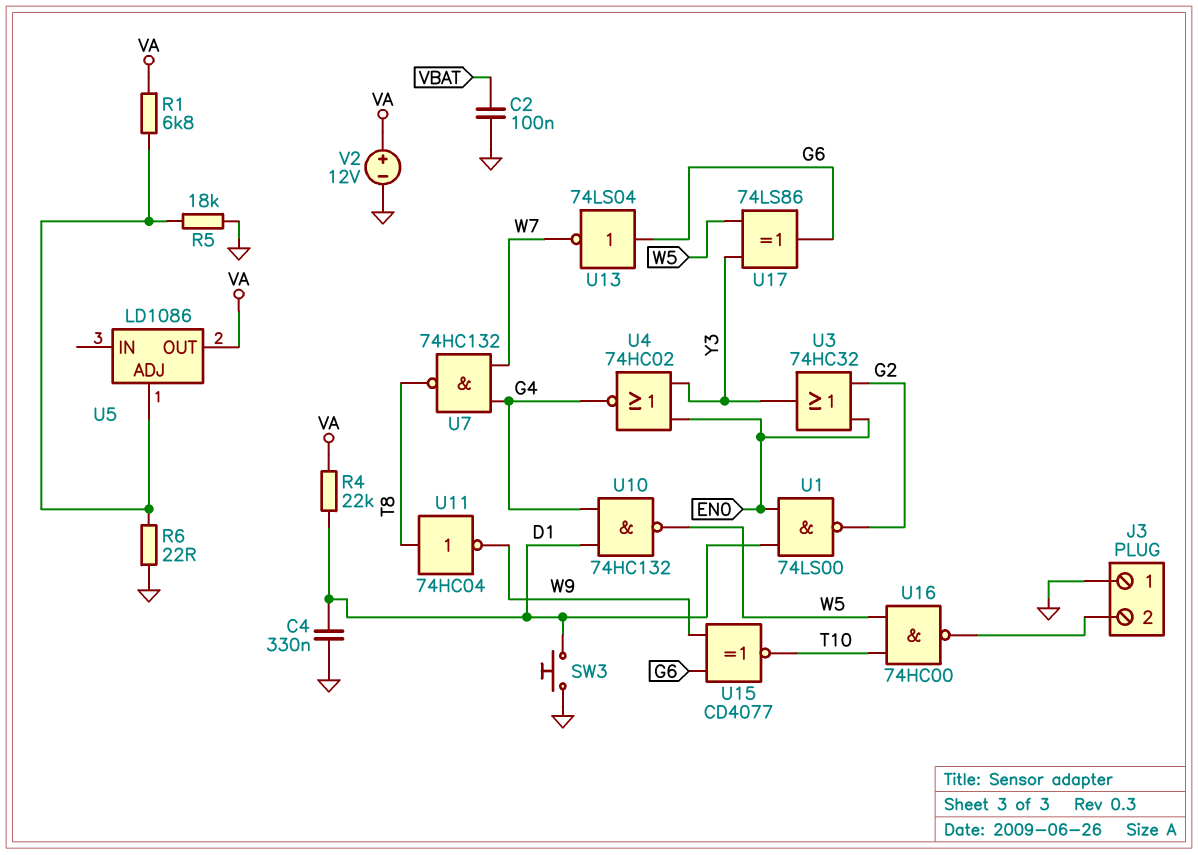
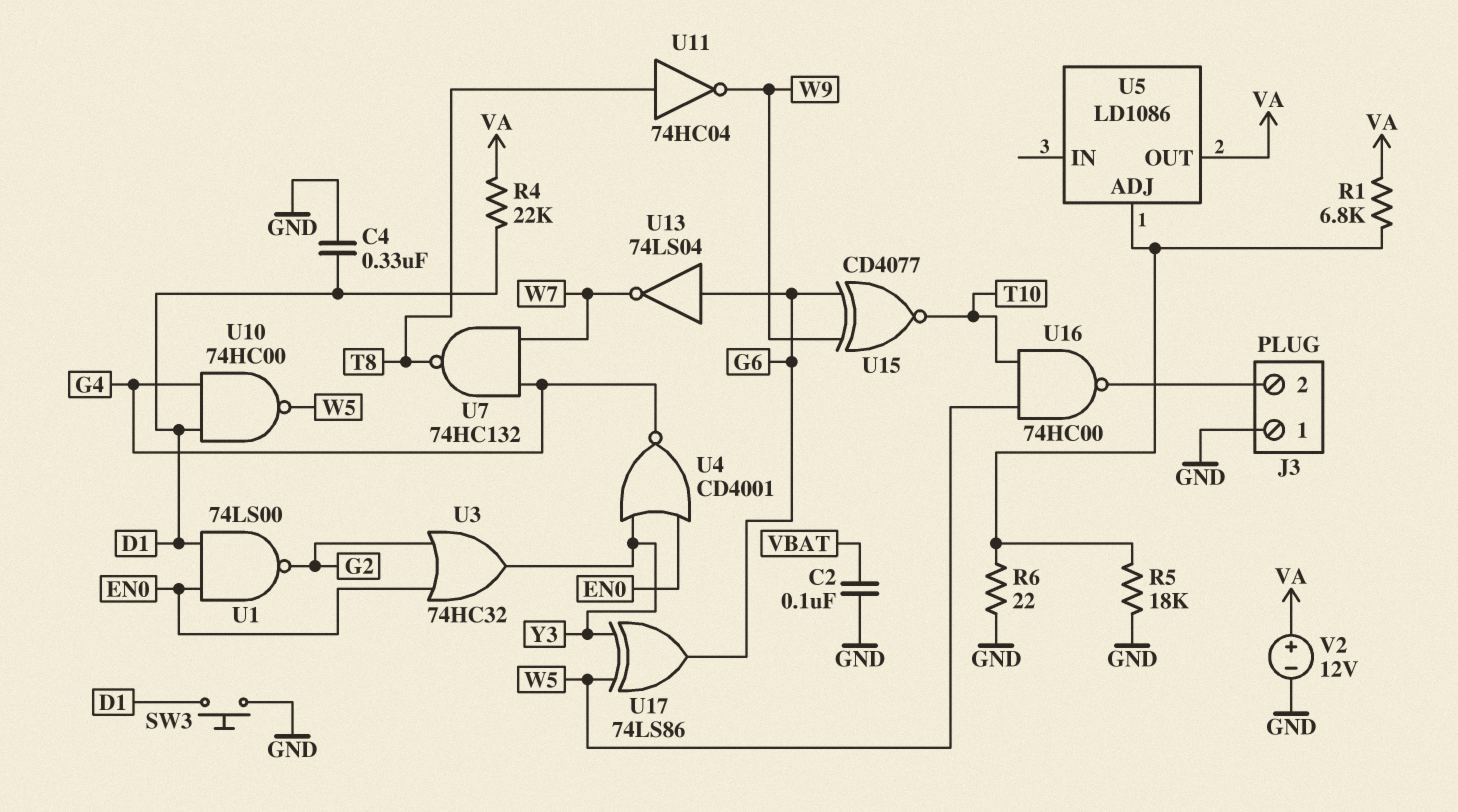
U4: NOR 74HC02 (in EN0, in Y3, out G4) -> NOR CD4001 (in EN0, in Y3, out G4)
U10: NAND 74HC132 (in D1, in G4, out W5) -> NAND 74HC00 (in D1, in G4, out W5)

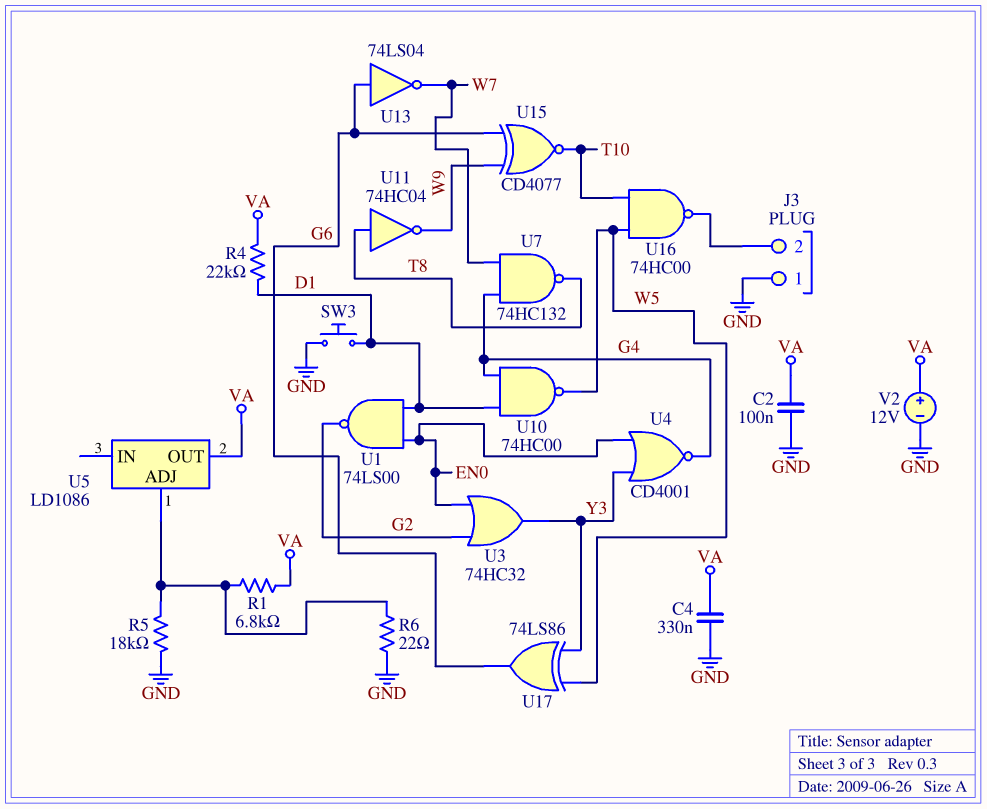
C2: 100nF (GND, VBAT) -> 100nF (GND, VA)
C4: 330nF (D1, GND) -> 330nF (GND, VA)

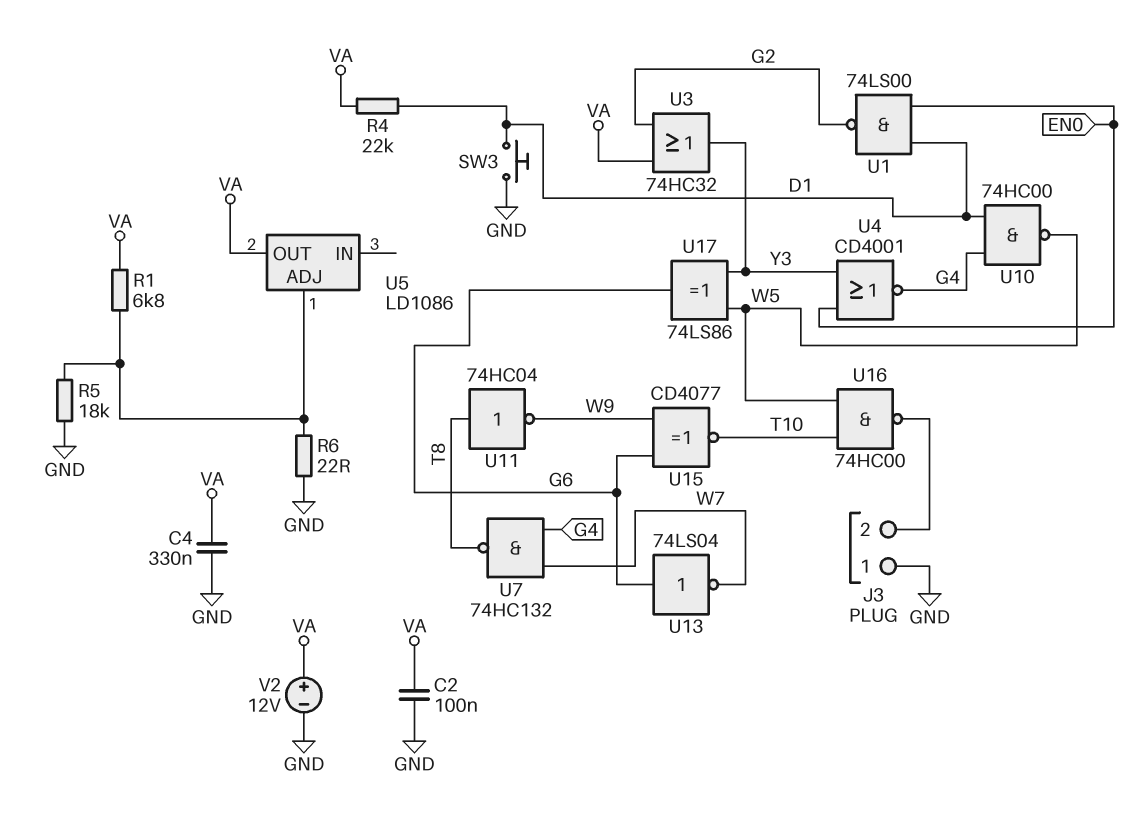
U3: OR 74HC32 (in EN0, in G2, out Y3) -> OR 74HC32 (in G2, in VA, out Y3)

